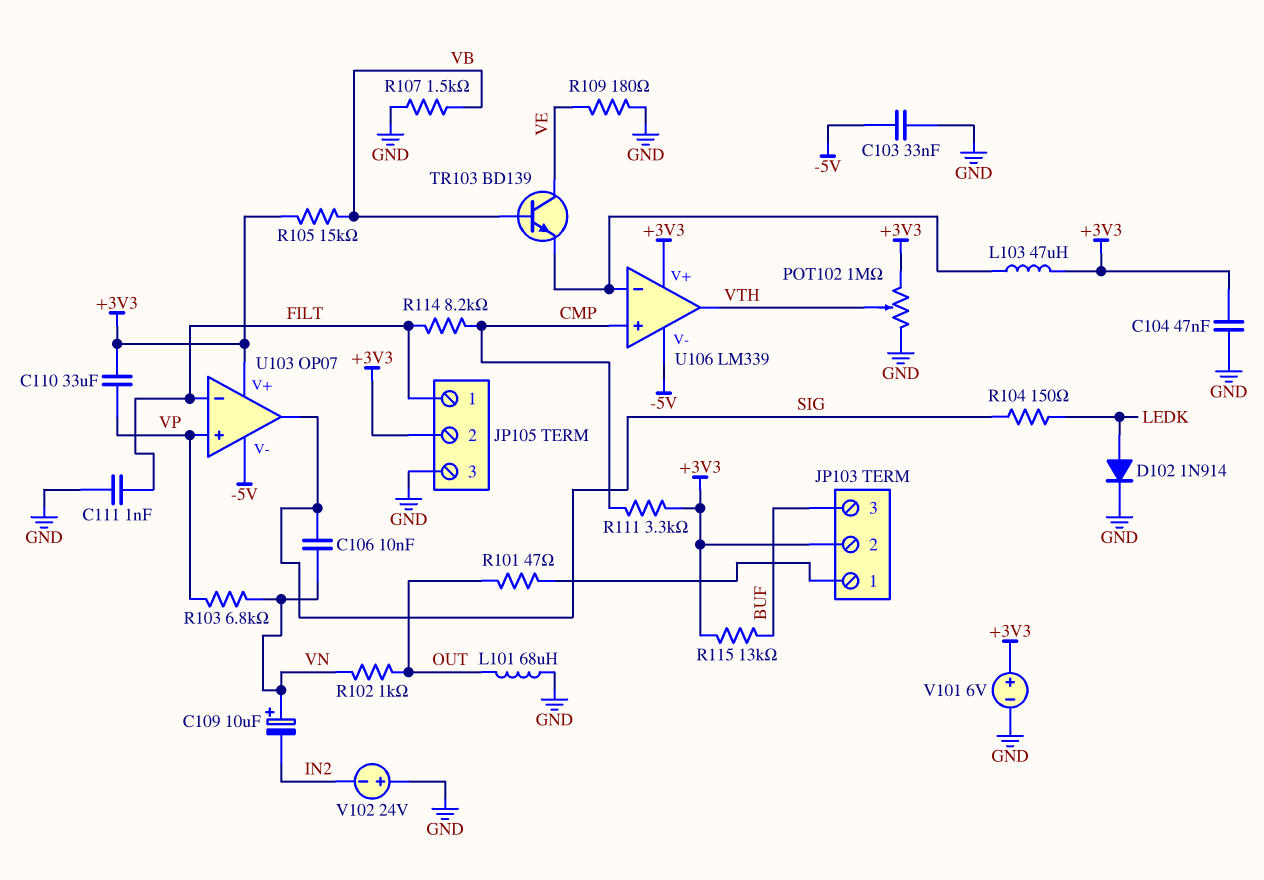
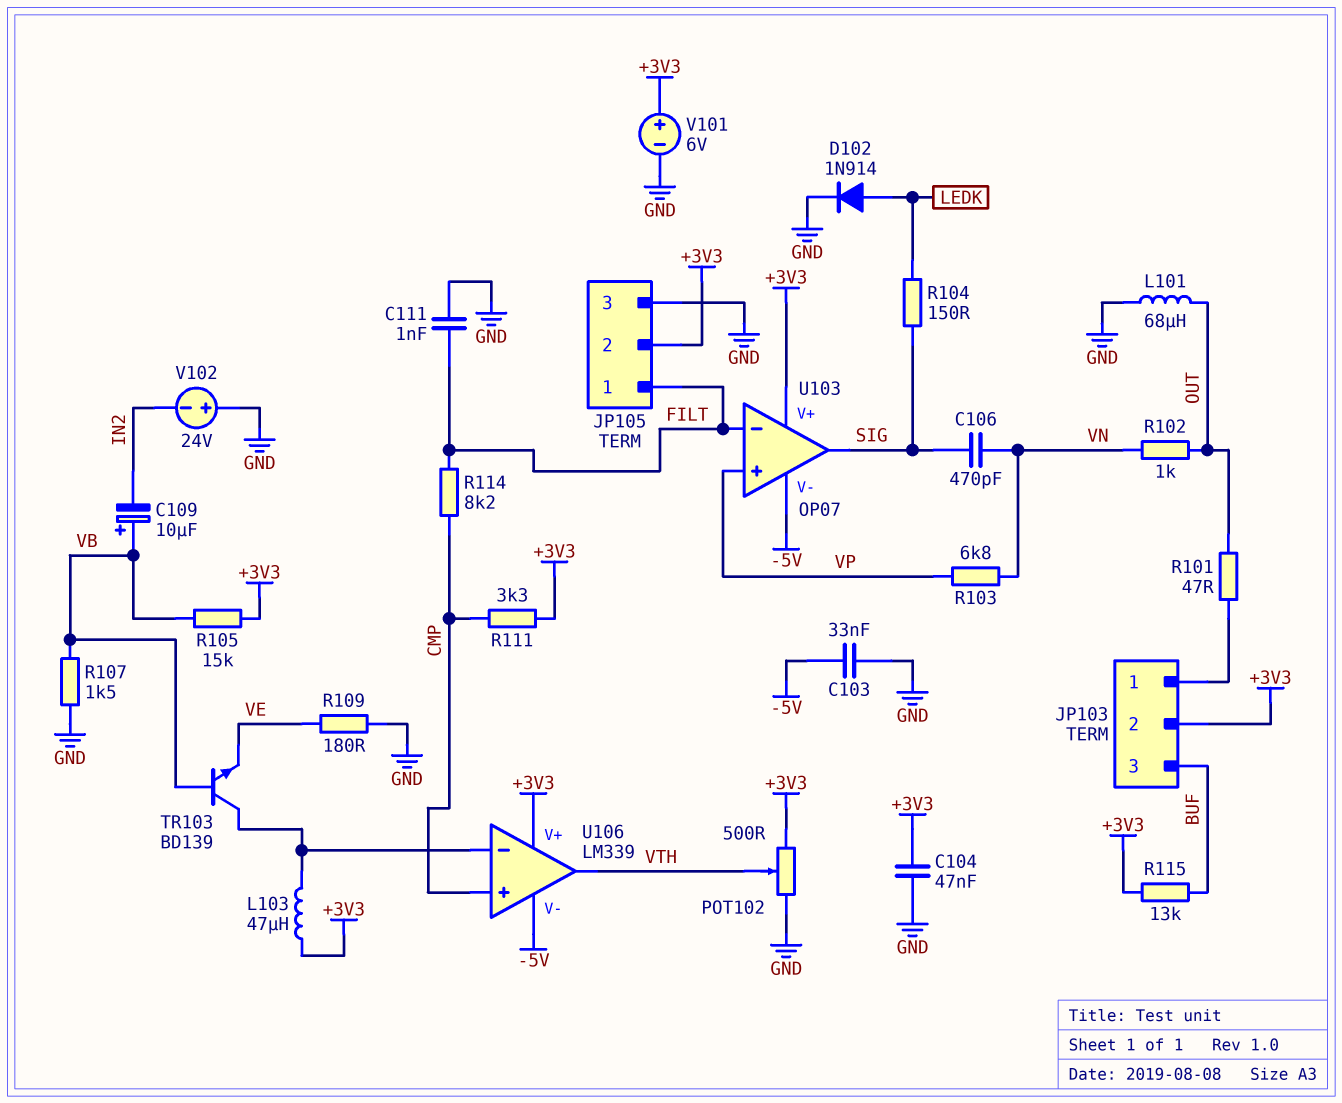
C106: 10nF (SIG, VN) -> 470pF (SIG, VN)
C109: 10uF (plus VN, minus IN2) -> 10uF (plus VB, minus IN2)
C110: 33uF (+3V3, VP) -> none
POT102: 1M (+3V3, GND, wiper VTH) -> 500 (+3V3, GND, wiper VTH)
TR103: NPN BD139 (B VB, C VE, E U106/in-) -> NPN BD139 (B VB, C U106/in-, E VE)

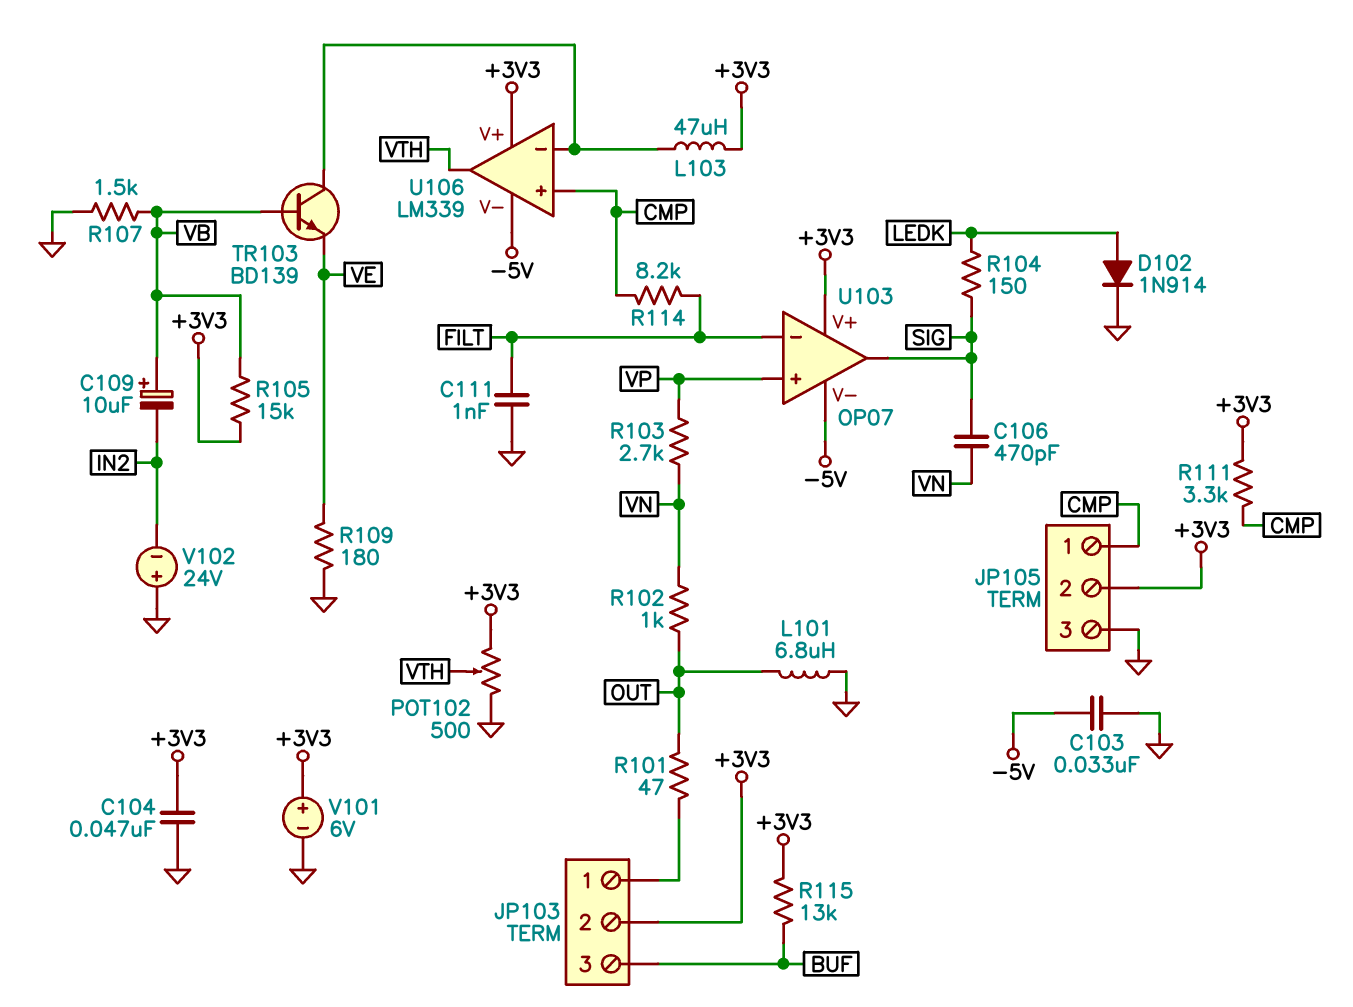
JP105 pin 1: FILT -> CMP
L101: 68uH (GND, OUT) -> 6.8uH (GND, OUT)
R103: 6.8k (VN, VP) -> 2.7k (VN, VP)

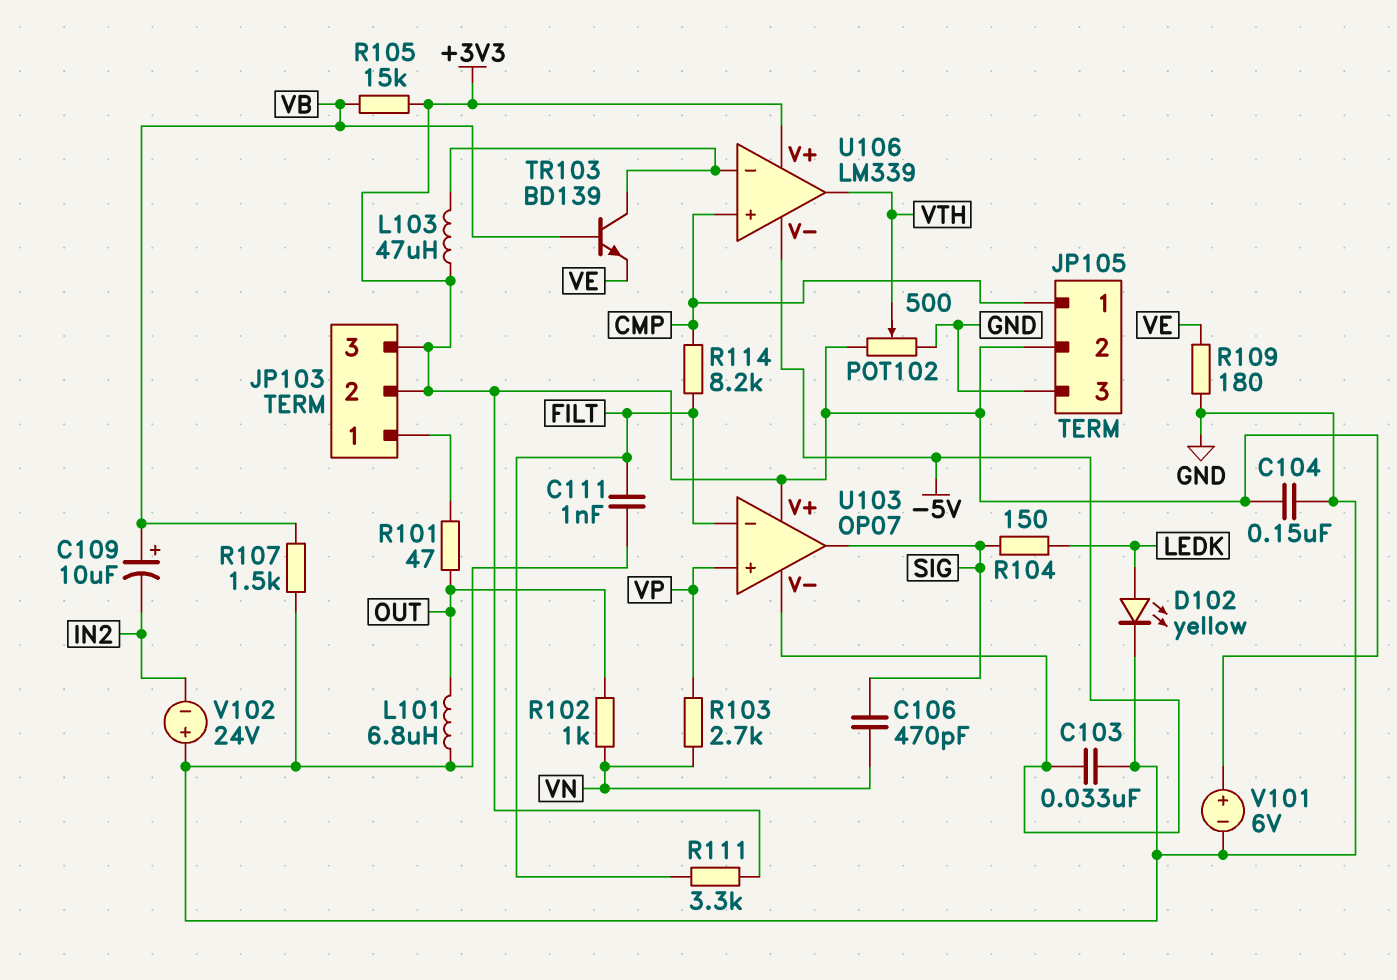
C104: 47nF (+3V3, GND) -> 150nF (+3V3, GND)
D102: diode 1N914 (A LEDK, K GND) -> LED yellow (A LEDK, K GND)
JP103 pin 3: BUF -> +3V3
R111: 3.3k (+3V3, CMP) -> 3.3k (+3V3, FILT)
R115: 13k (+3V3, BUF) -> none

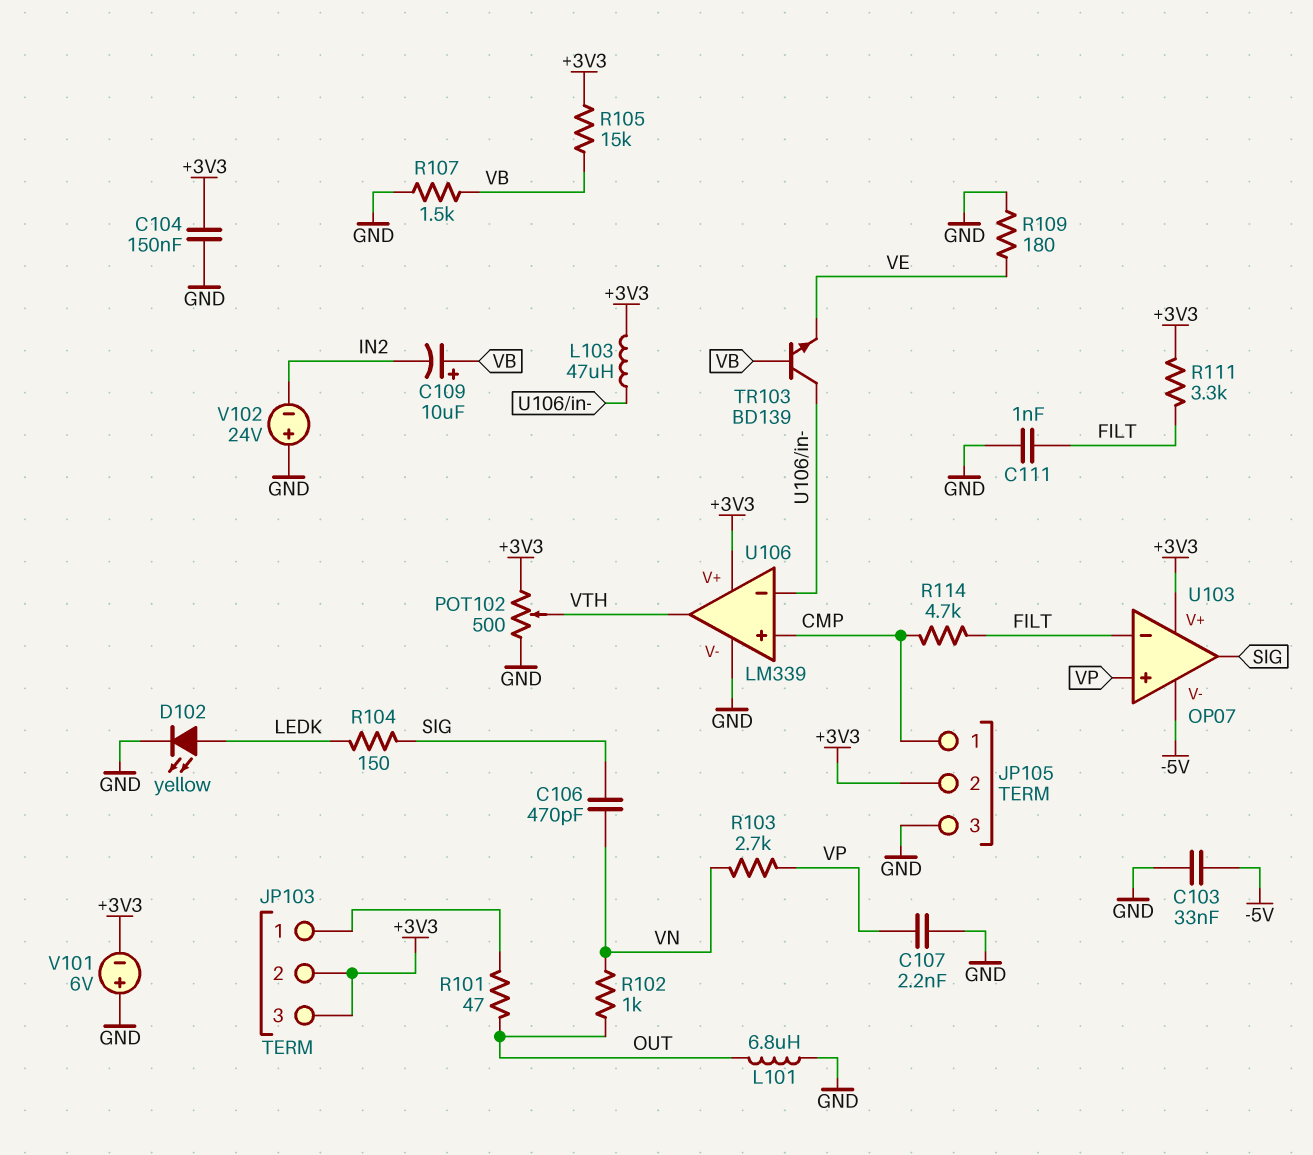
C107: none -> 2.2nF (GND, VP)
R114: 8.2k (CMP, FILT) -> 4.7k (CMP, FILT)
U106 pin V-: -5V -> GND
V101: 6V (plus +3V3, minus GND) -> 6V (plus GND, minus +3V3)

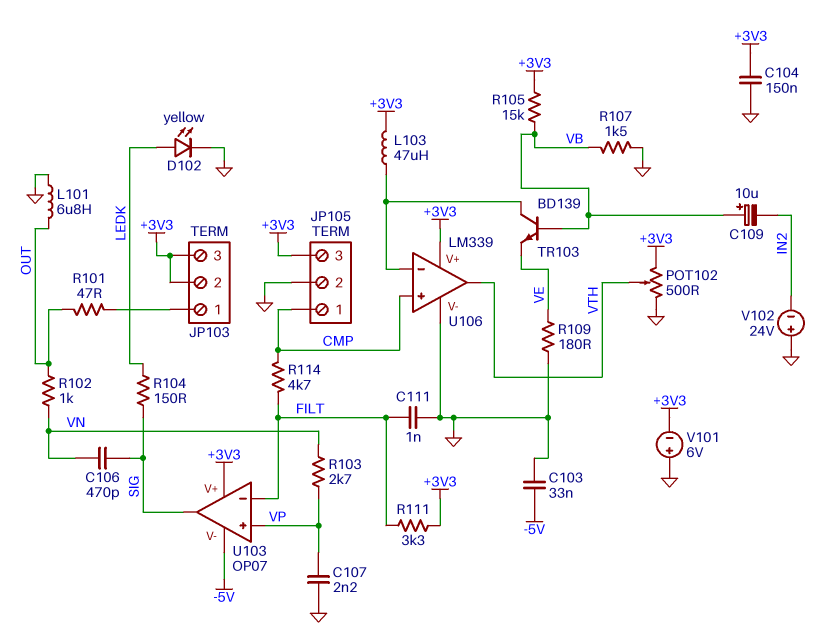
JP105 pin 2: +3V3 -> GND
JP105 pin 3: GND -> +3V3

